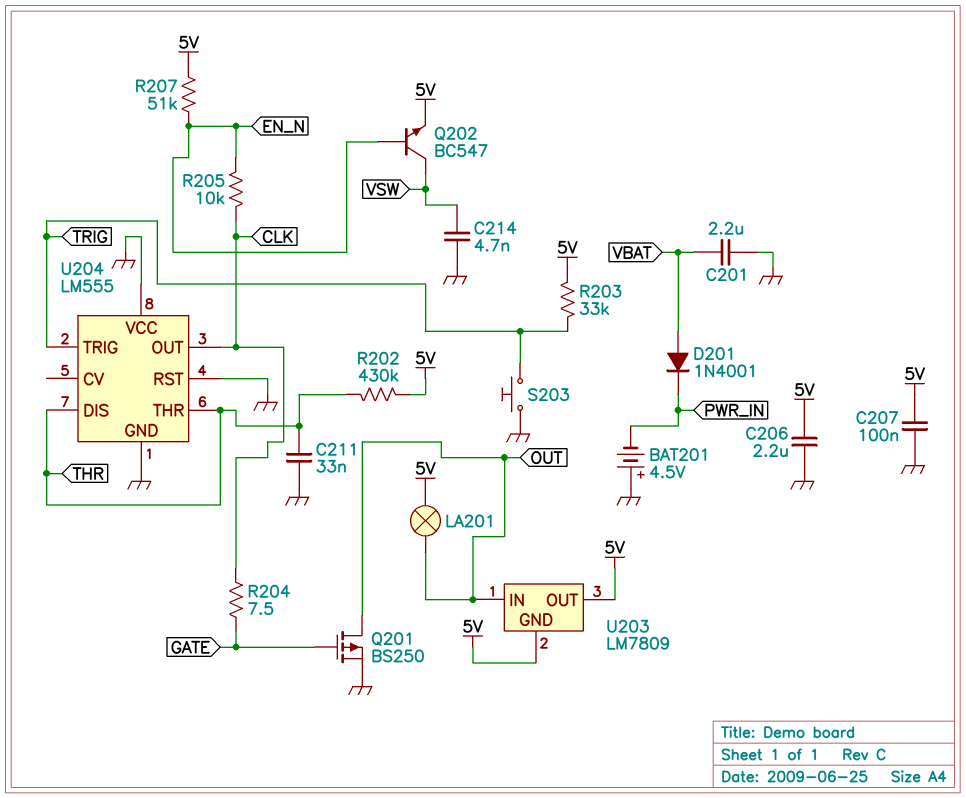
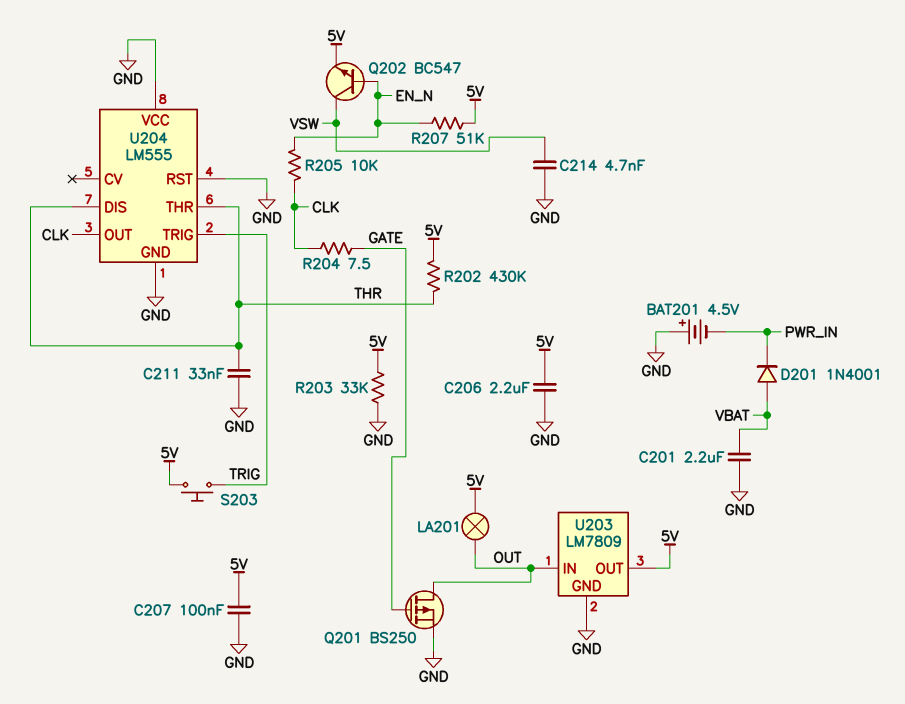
R203: 33k (5V, TRIG) -> 33k (5V, GND)
S203: button (GND, TRIG) -> button (5V, TRIG)
U203 pin GND: 5V -> GND

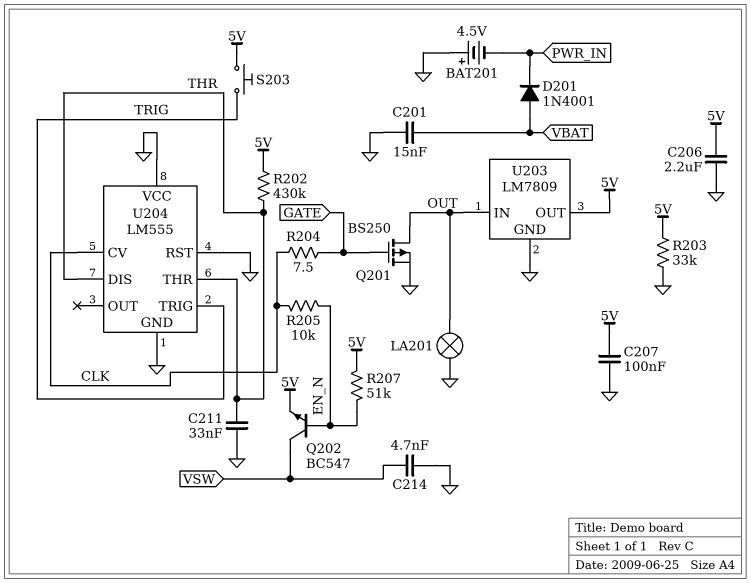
C201: 2.2uF (GND, VBAT) -> 15nF (GND, VBAT)
LA201: lamp (5V, OUT) -> lamp (GND, OUT)
U204 pin CV: none -> CLK
U204 pin OUT: CLK -> none

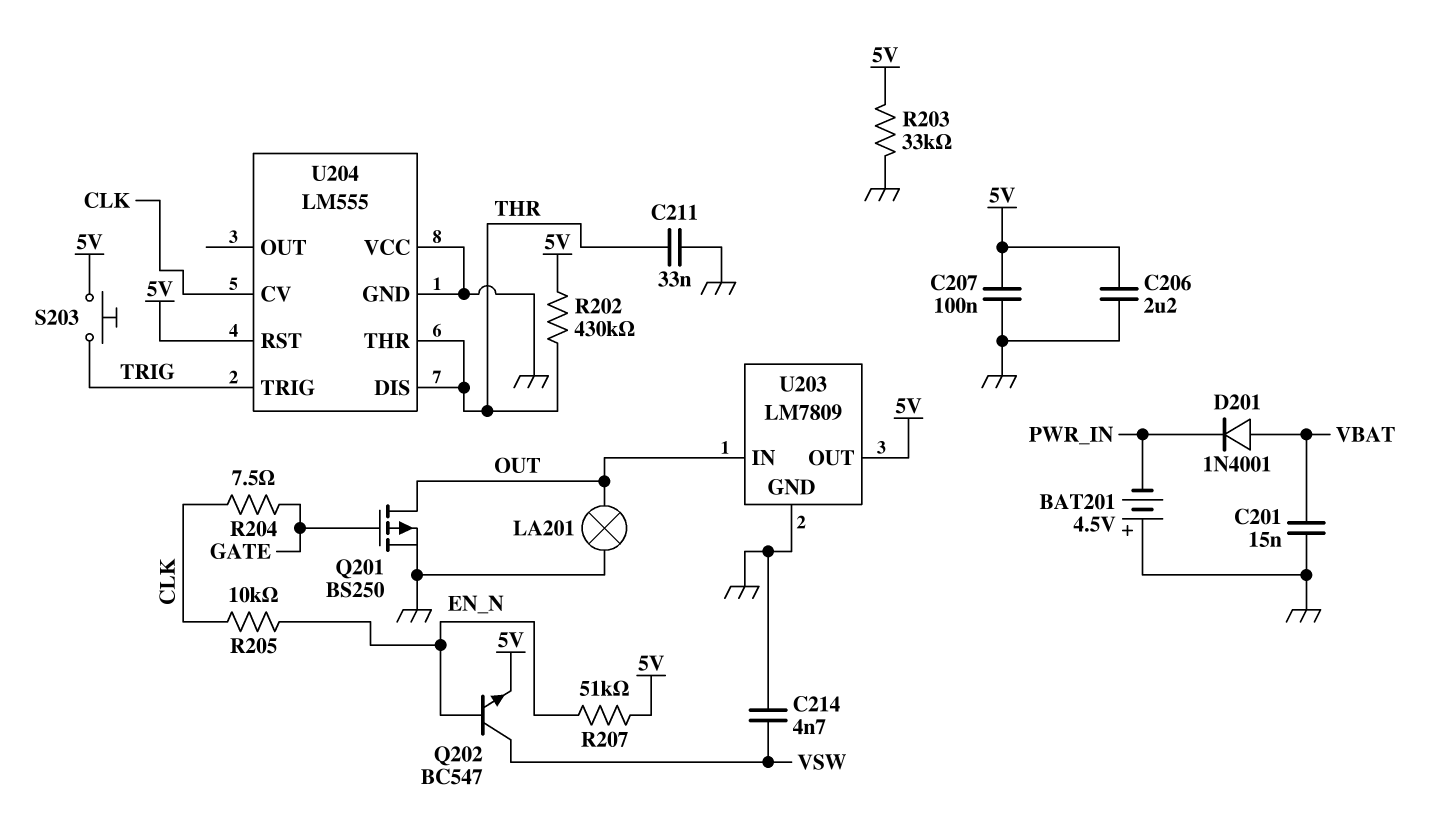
U204 pin RST: GND -> 5V

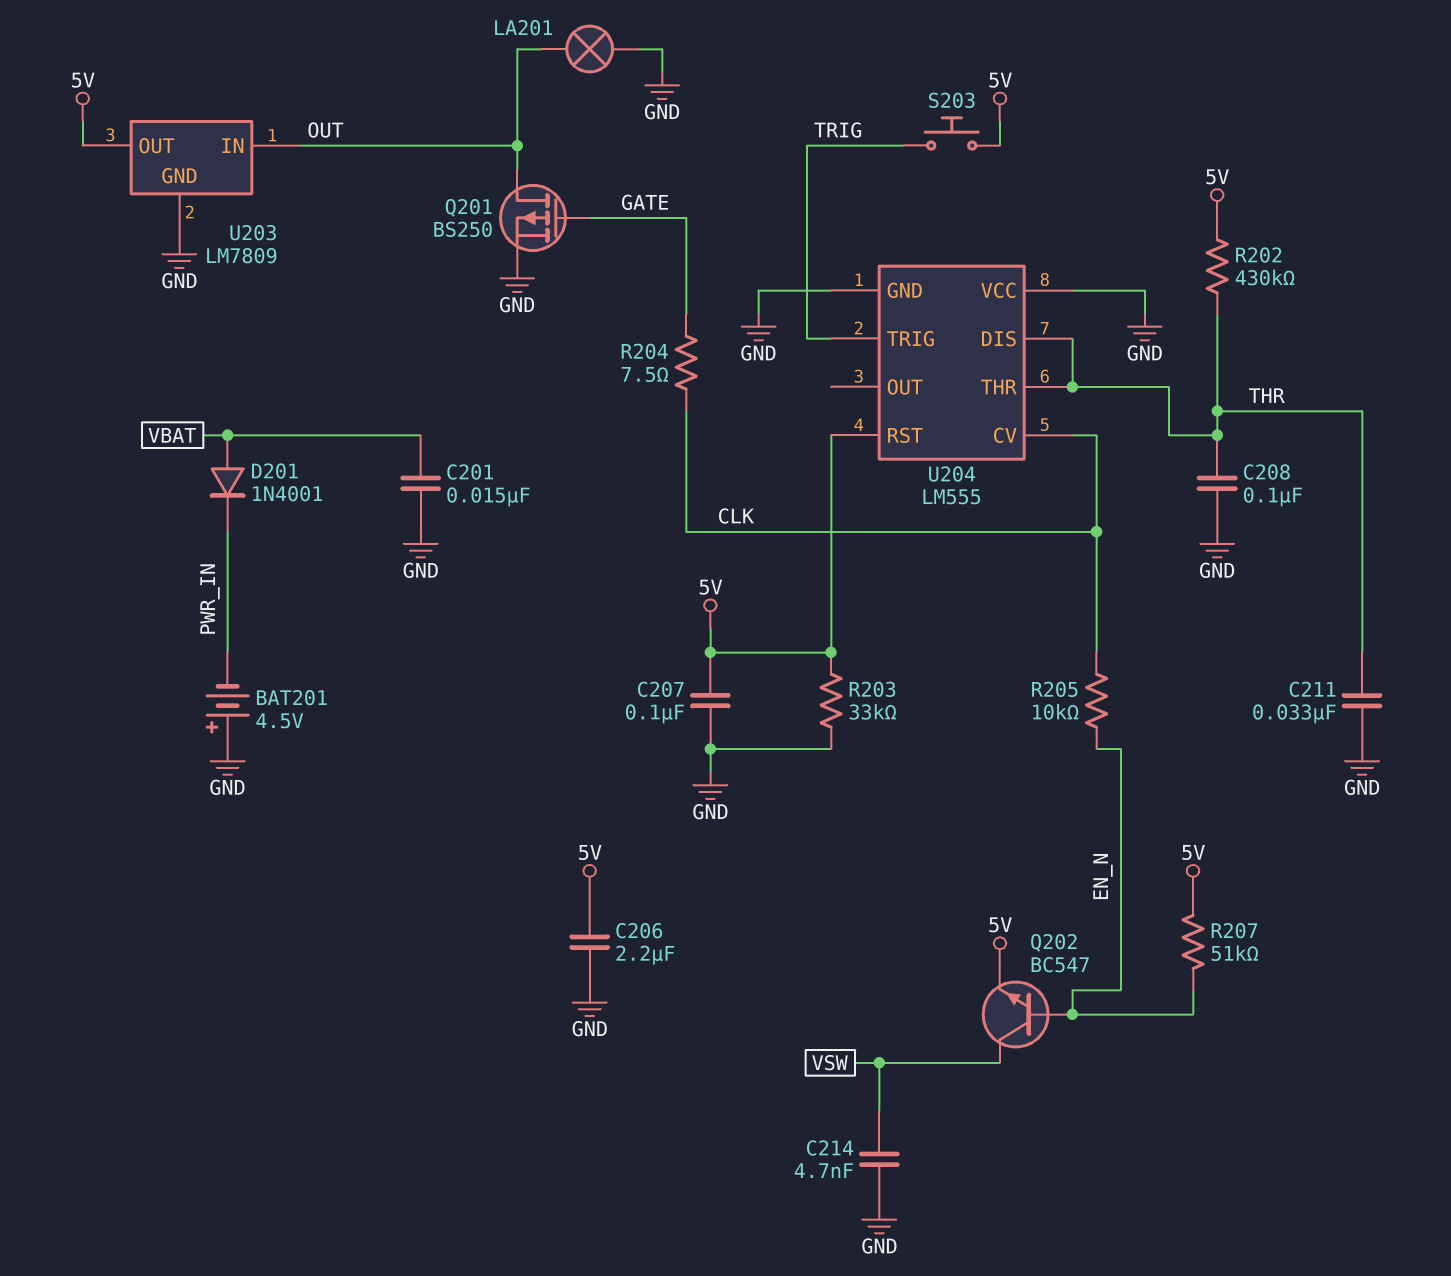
C208: none -> 100nF (GND, THR)

